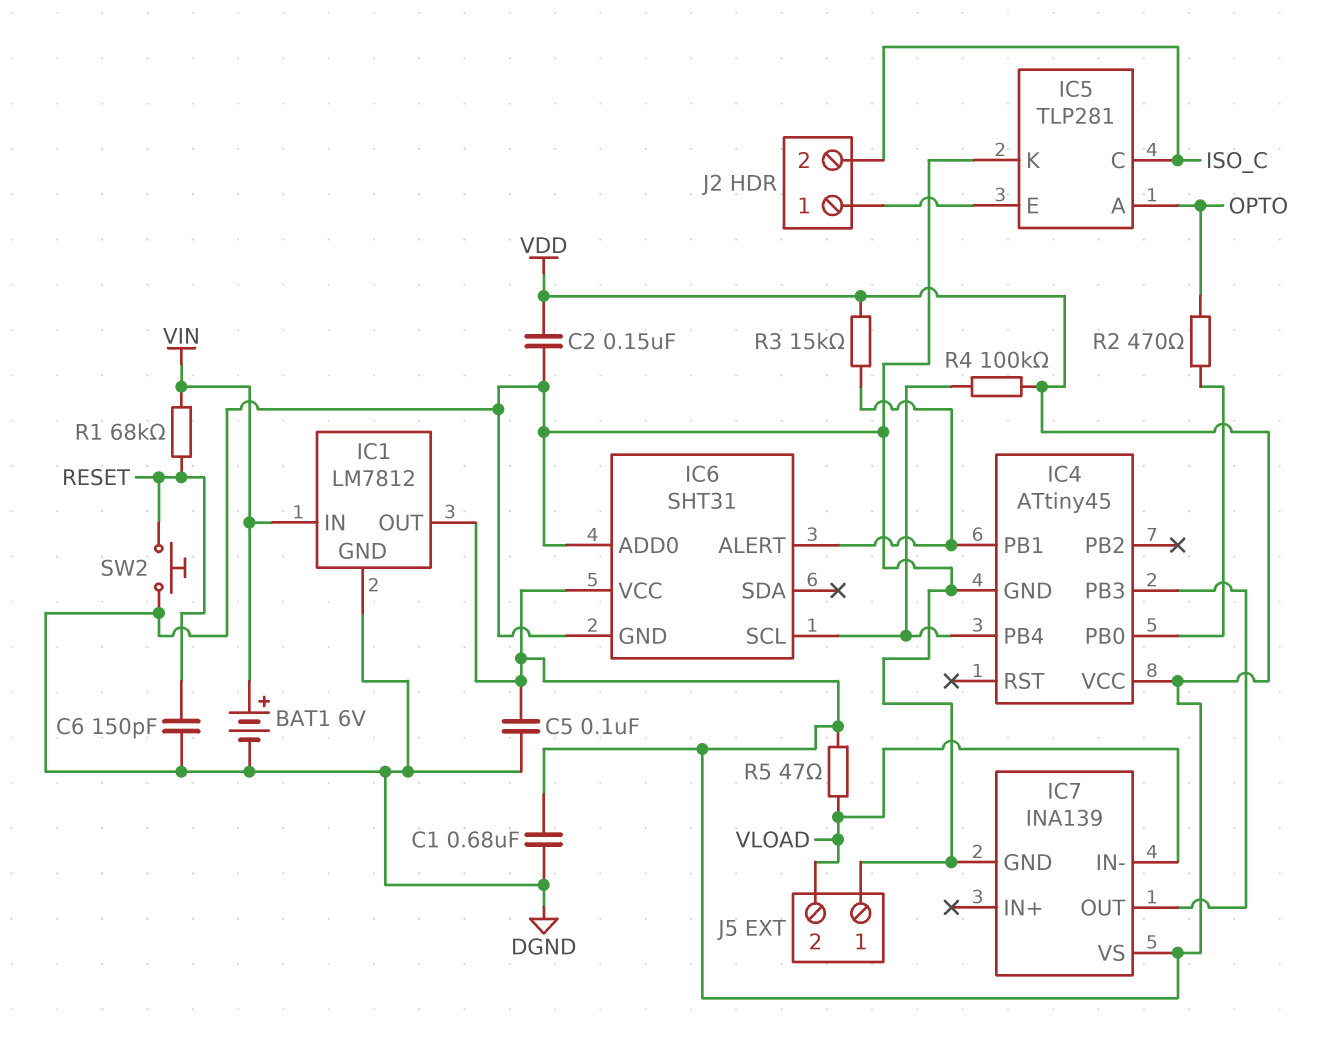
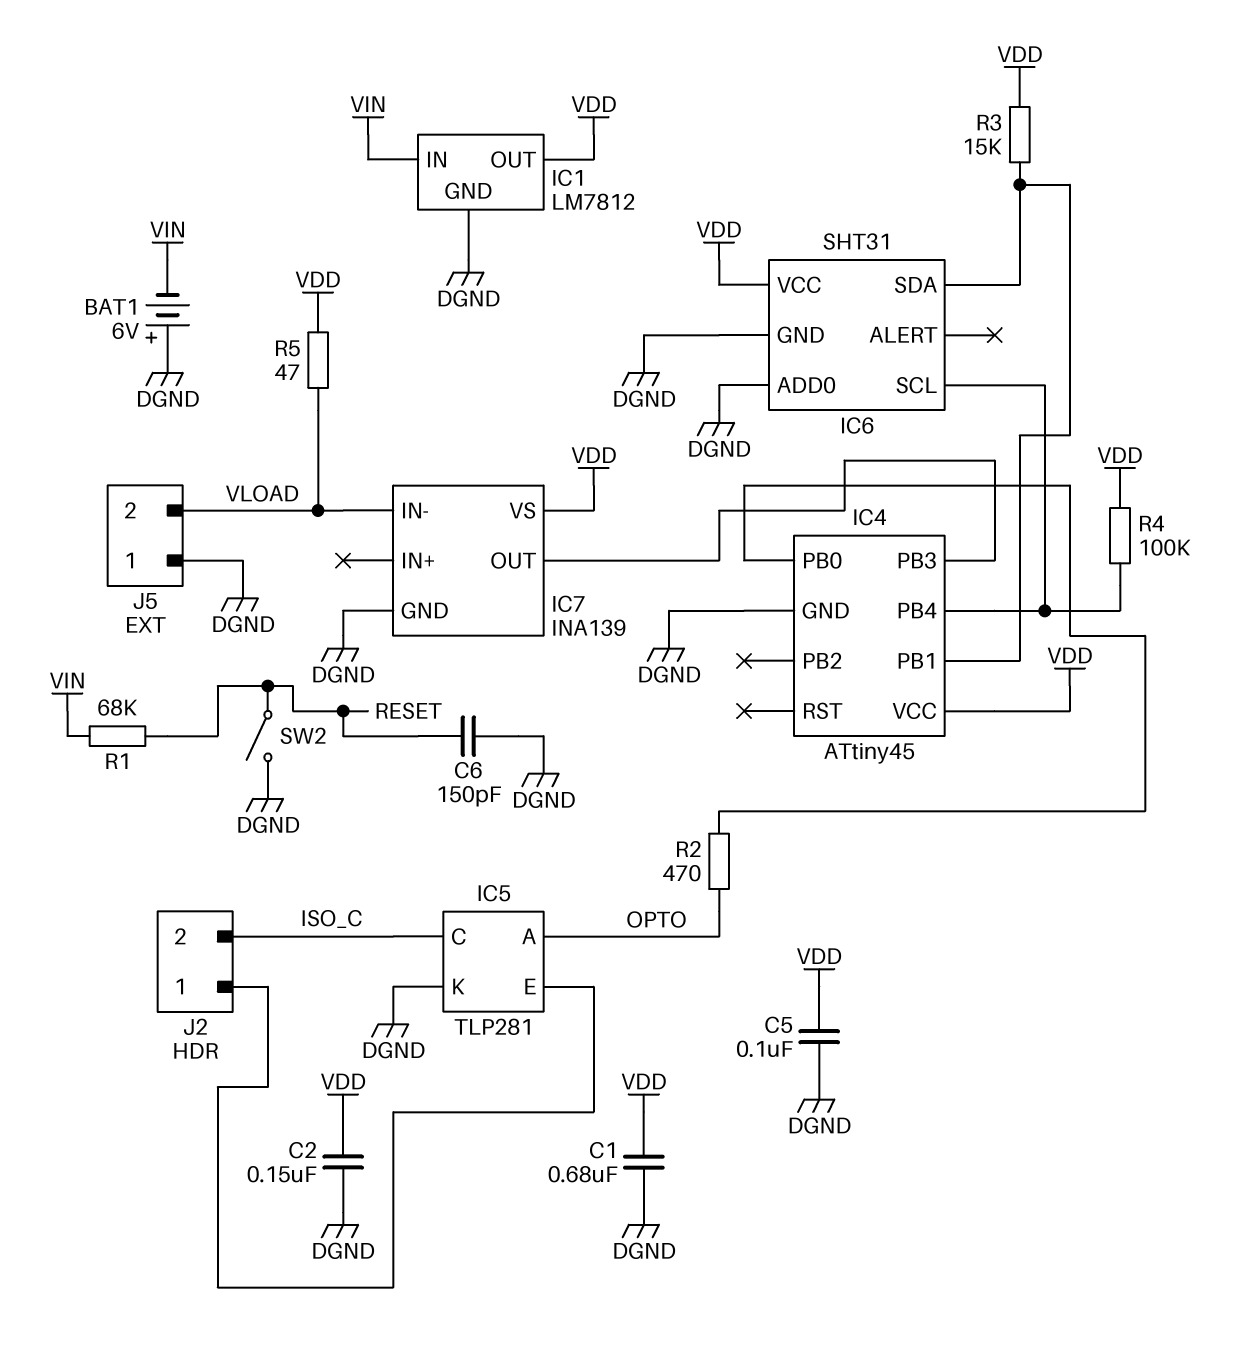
BAT1: 6V (plus VIN, minus DGND) -> 6V (plus DGND, minus VIN)
IC6 pin ALERT: IC4/PB1 -> none
IC6 pin SDA: none -> IC4/PB1
SW2: button (DGND, RESET) -> switch (DGND, RESET)

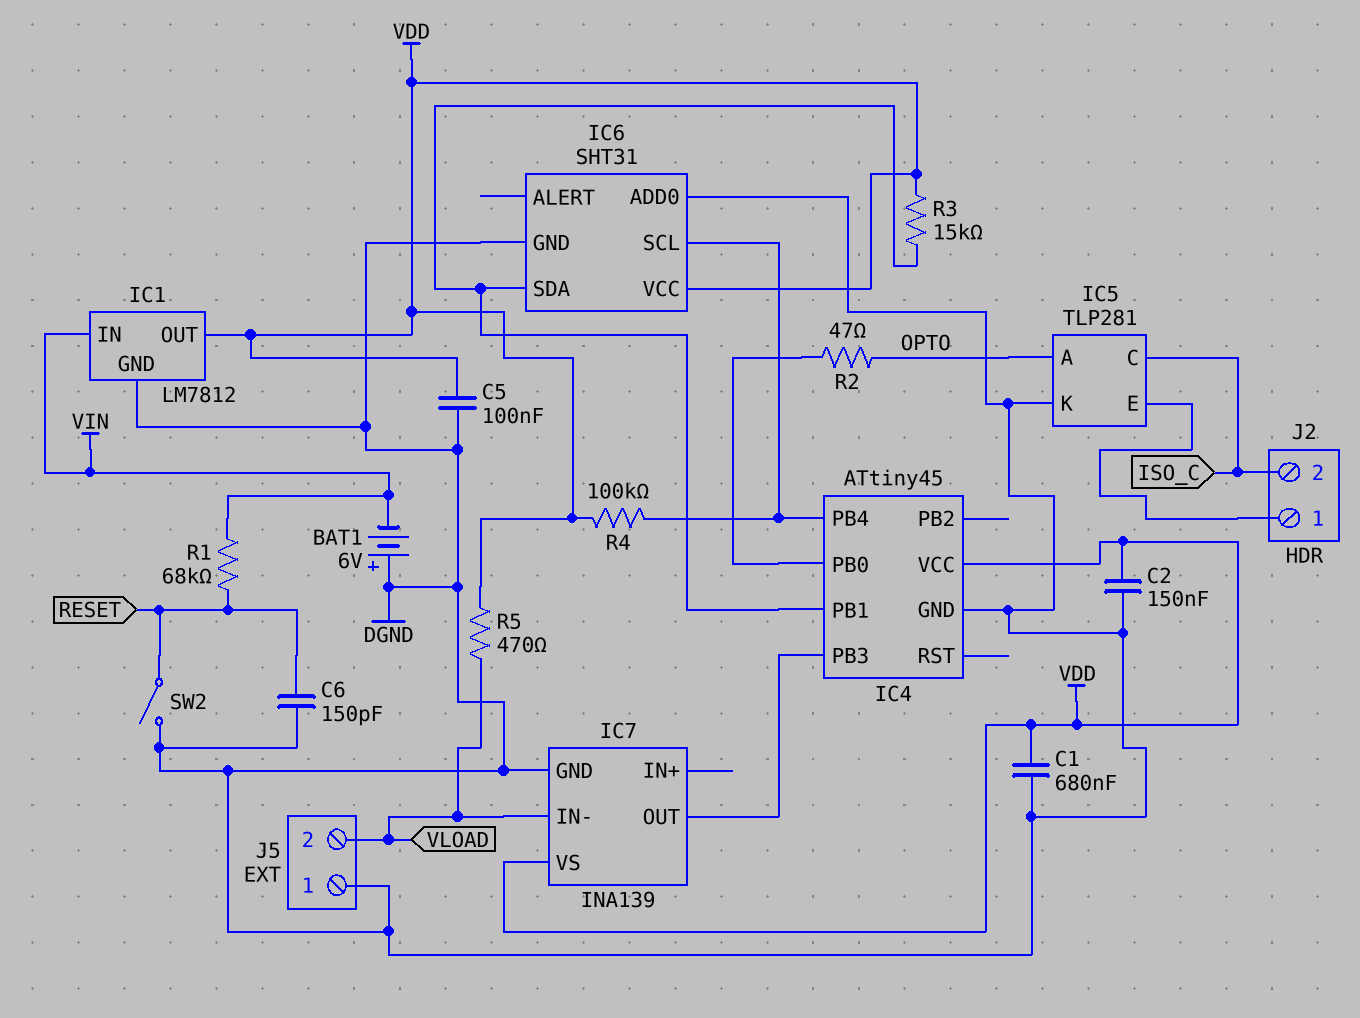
R2: 470 (IC4/PB0, OPTO) -> 47 (IC4/PB0, OPTO)
R5: 47 (VDD, VLOAD) -> 470 (VDD, VLOAD)

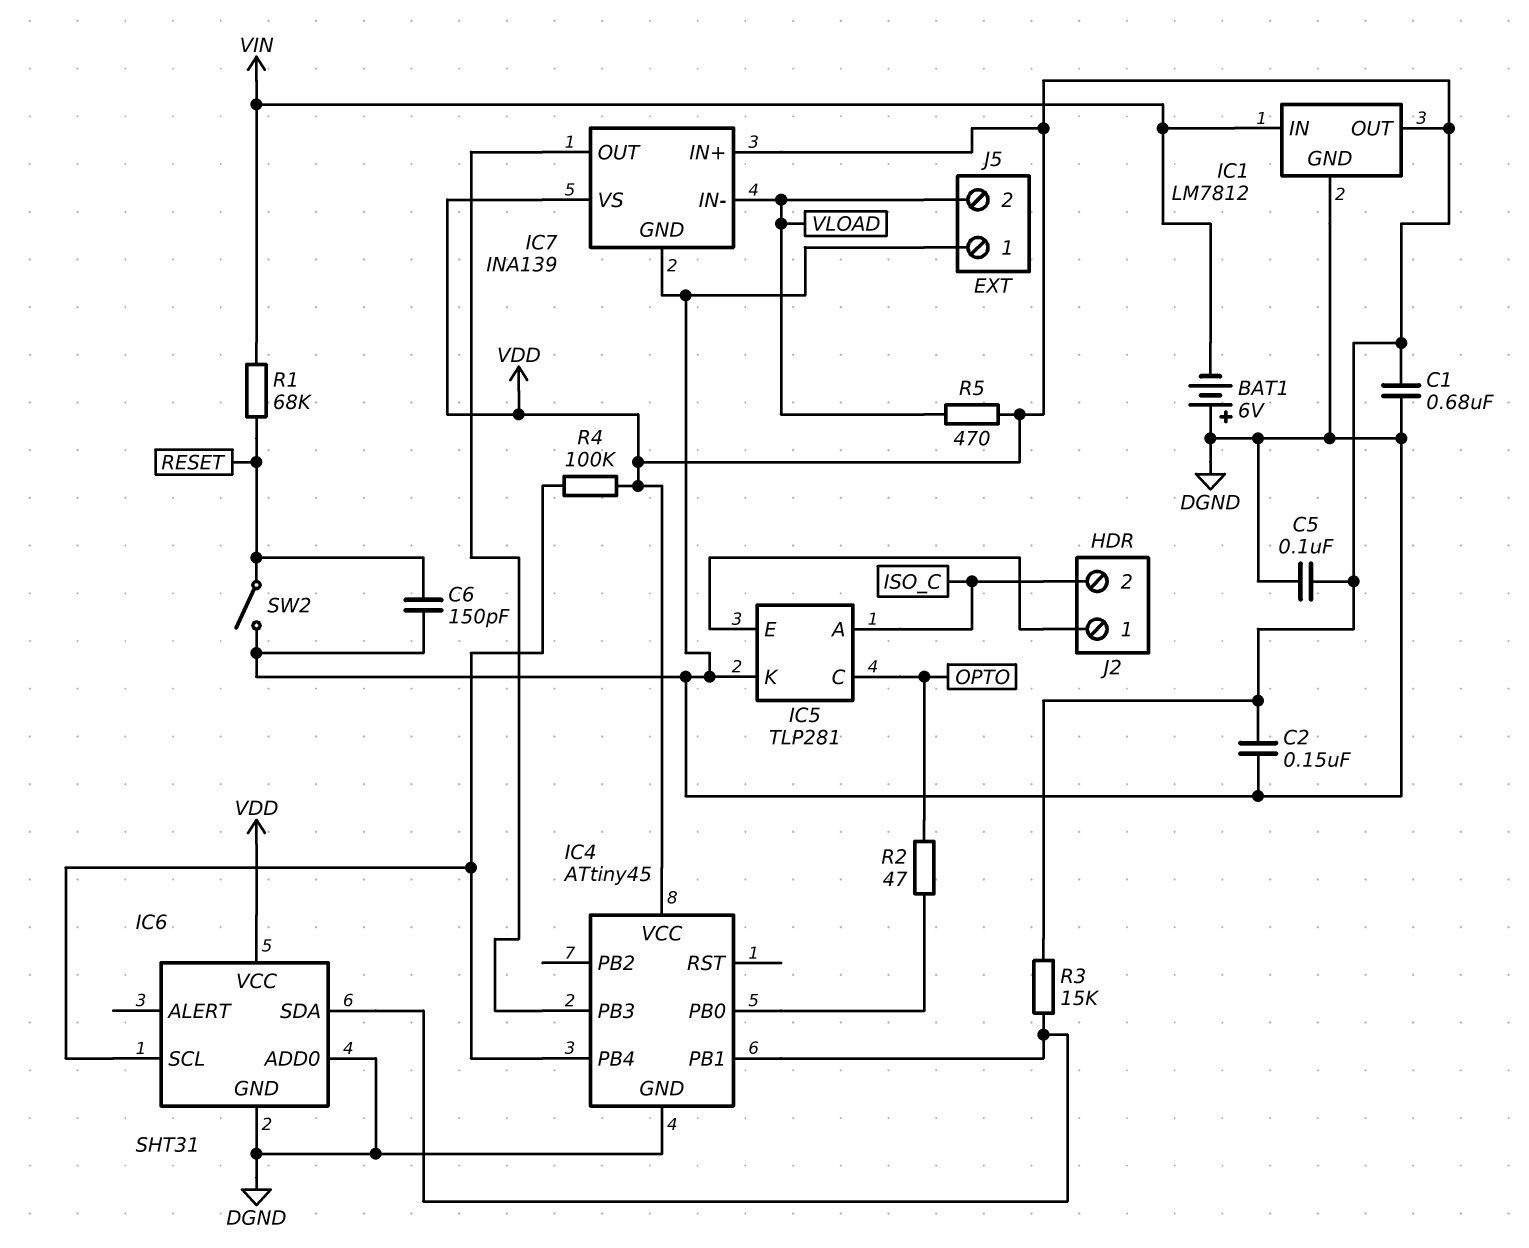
IC5 pin A: OPTO -> ISO_C
IC5 pin C: ISO_C -> OPTO
IC7 pin IN+: none -> VDD

